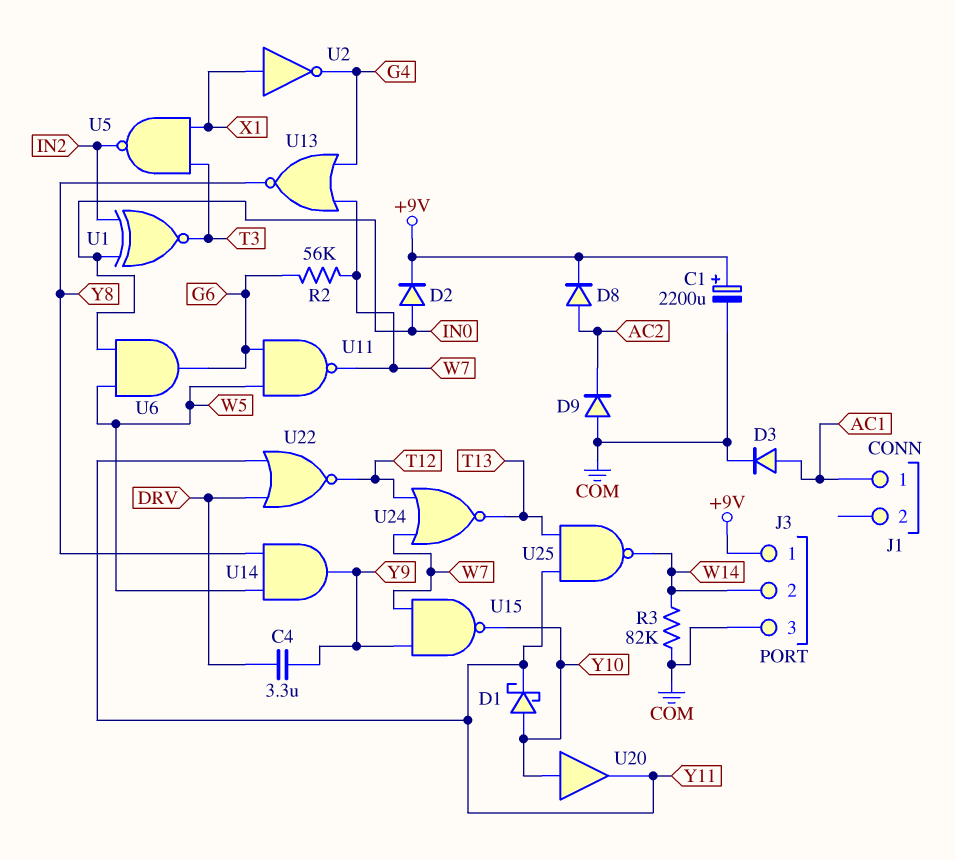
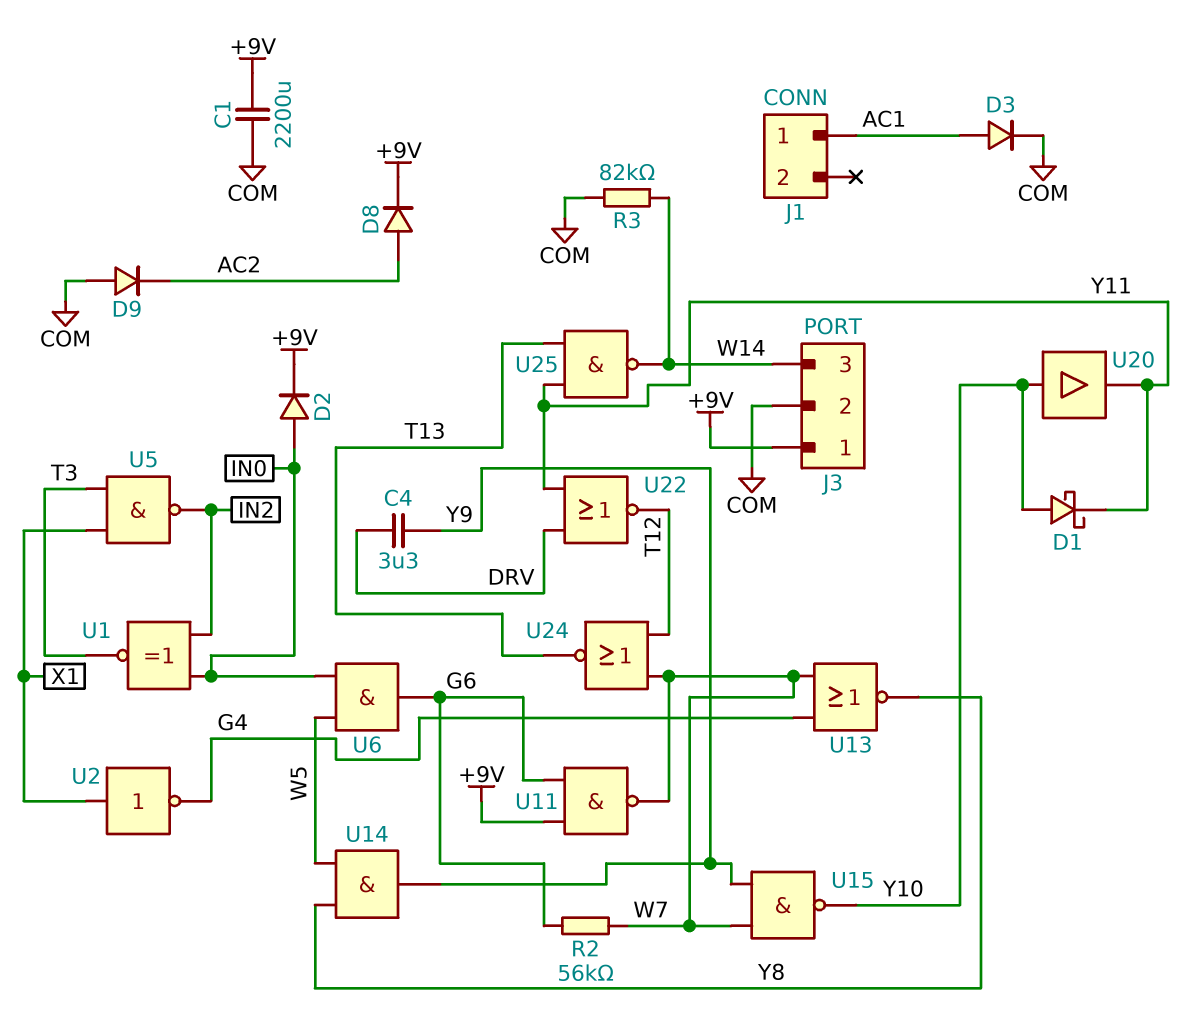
C1: 2200uF (plus +9V, minus COM) -> 2200uF (+9V, COM)
J3 pin 2: W14 -> COM
J3 pin 3: COM -> W14
U11: NAND (in G6, in W5, out W7) -> NAND (in +9V, in G6, out W7)

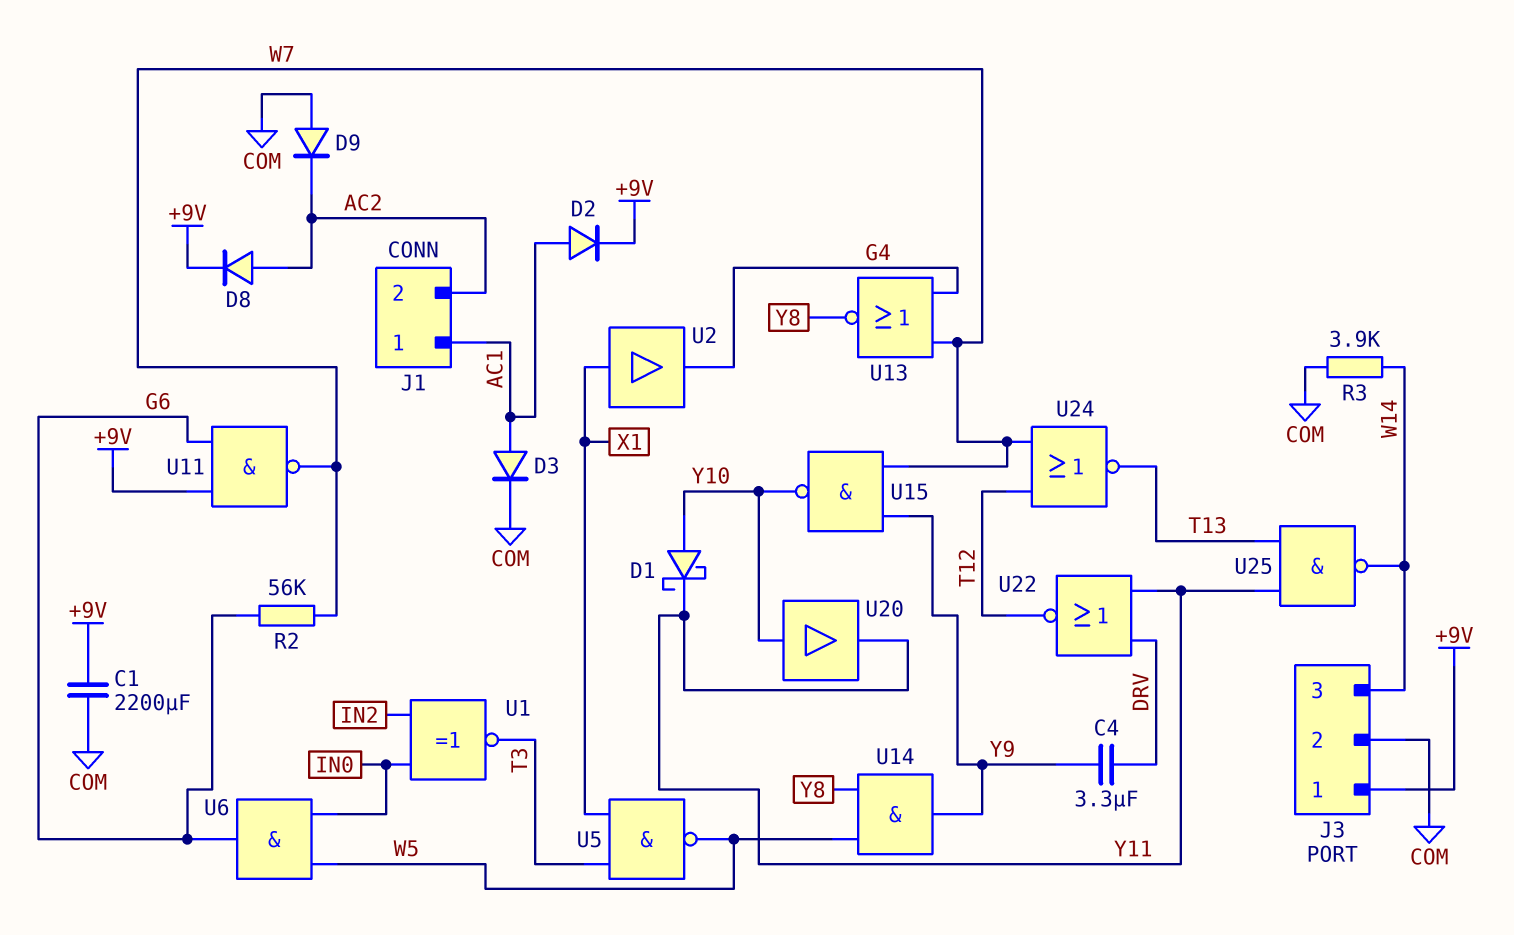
D2: diode (A IN0, K +9V) -> diode (A AC1, K +9V)
J1 pin 2: none -> AC2
R3: 82k (COM, W14) -> 3.9k (COM, W14)
U2: NOT (in X1, out G4) -> buffer (in X1, out G4)
U5: NAND (in T3, in X1, out IN2) -> NAND (in T3, in X1, out W5)

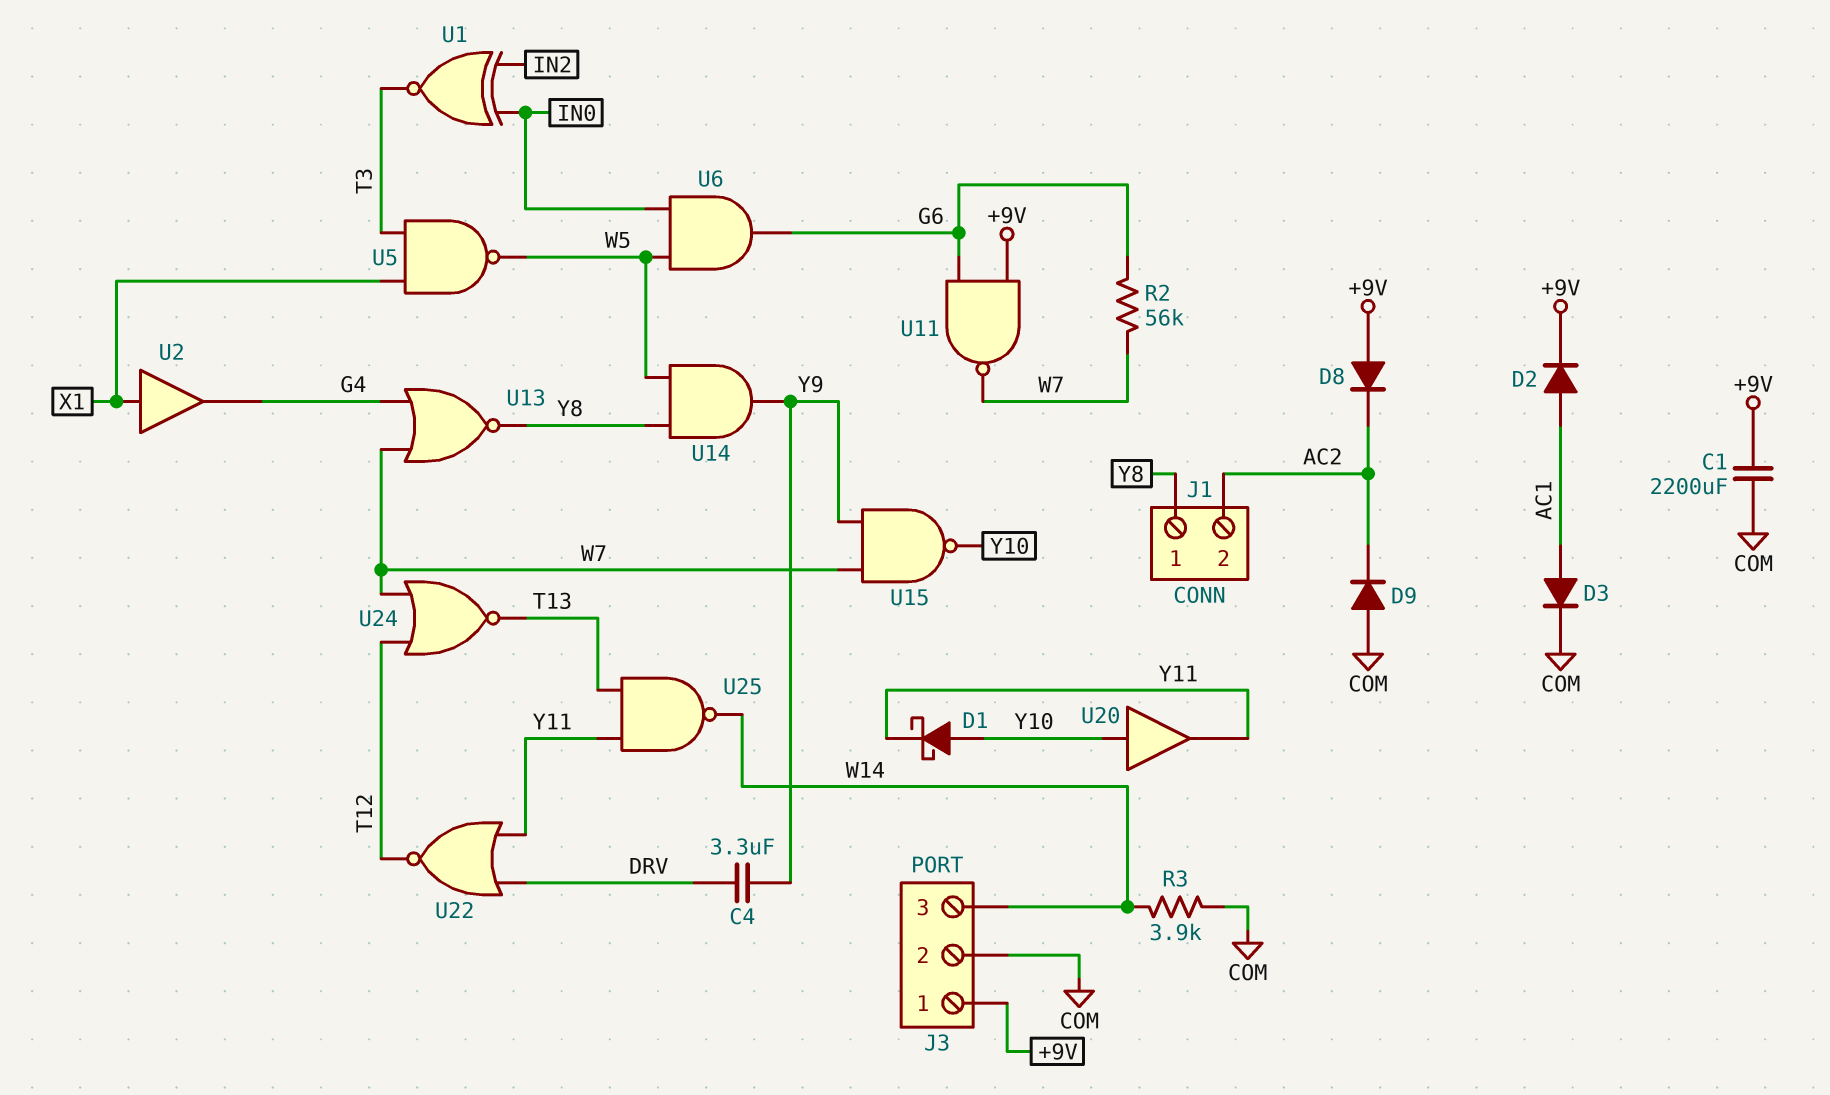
D8: diode (A AC2, K +9V) -> diode (A +9V, K AC2)
J1 pin 1: AC1 -> Y8

